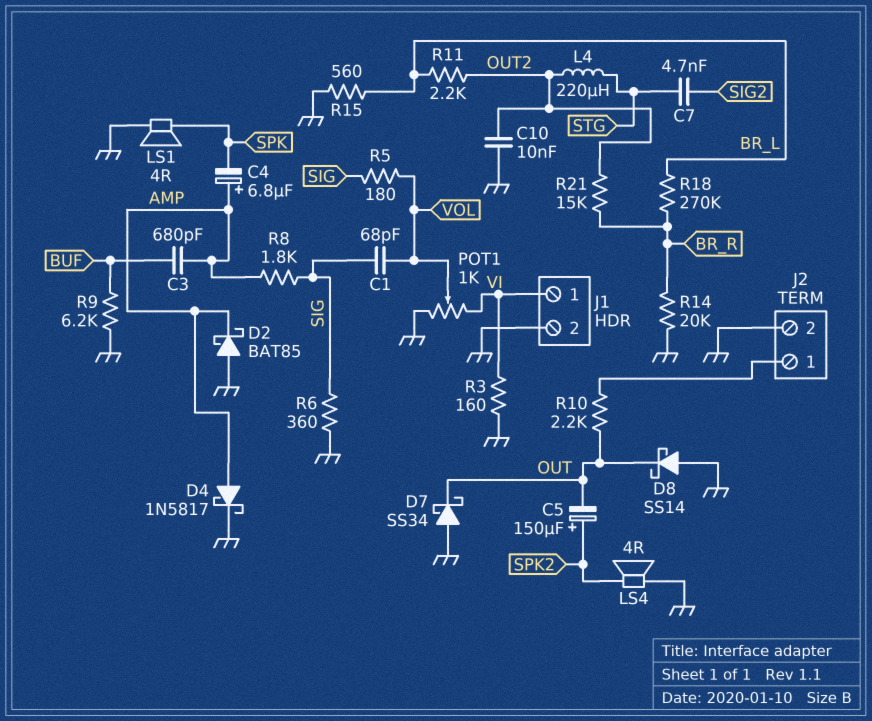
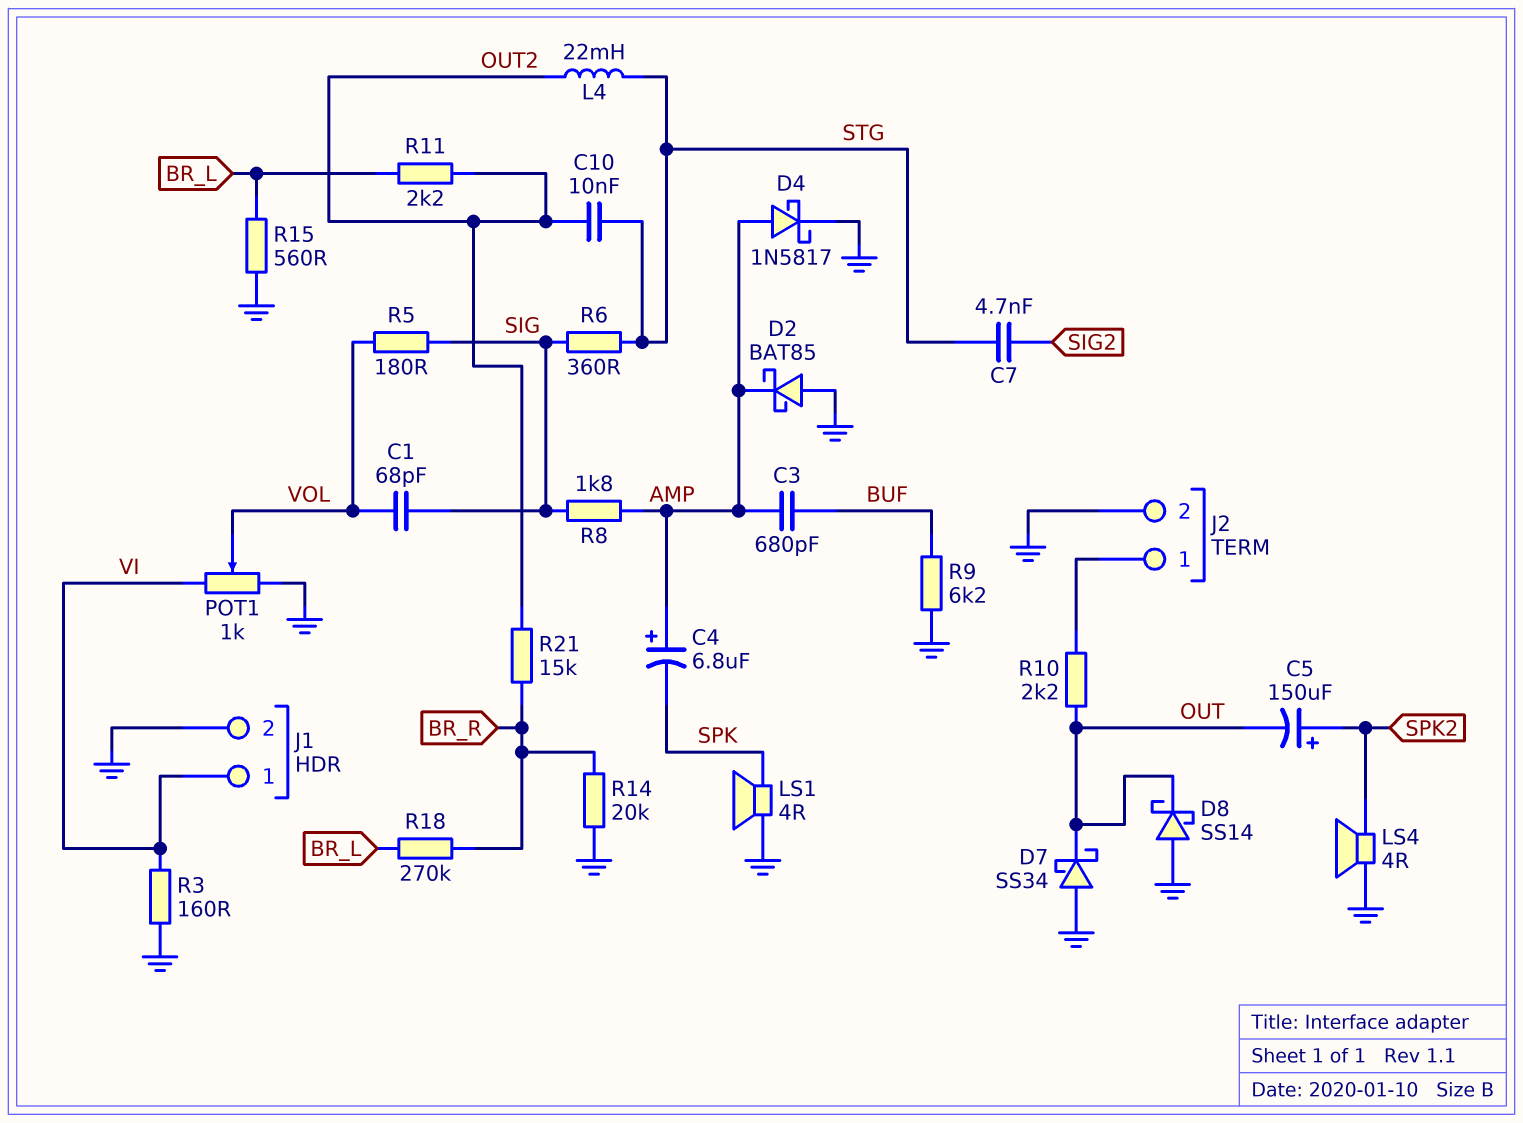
C10: 10nF (GND, OUT2) -> 10nF (OUT2, STG)
L4: 220uH (OUT2, STG) -> 22mH (OUT2, STG)
R6: 360 (GND, SIG) -> 360 (SIG, STG)

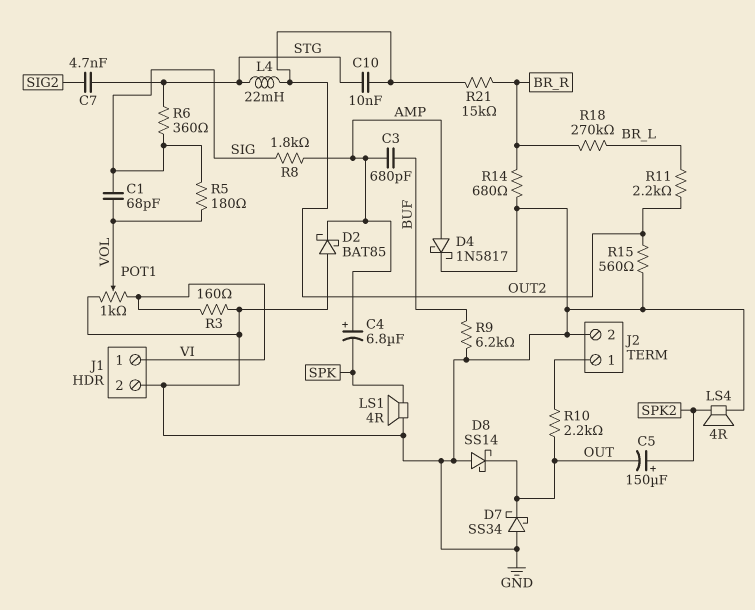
R14: 20k (BR_R, GND) -> 680 (BR_R, GND)
R15: 560 (BR_L, GND) -> 560 (GND, OUT2)

